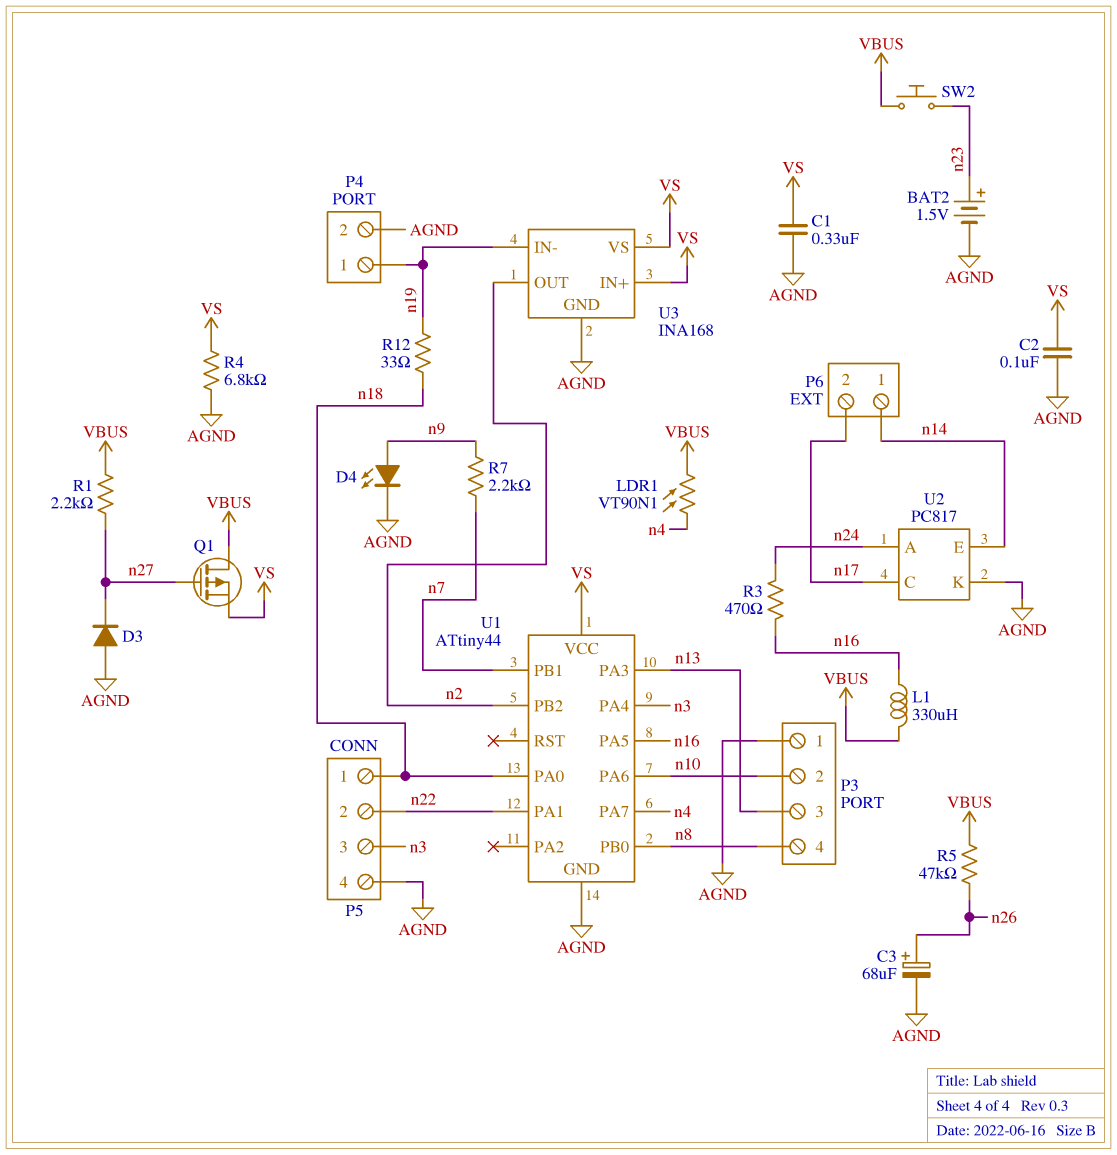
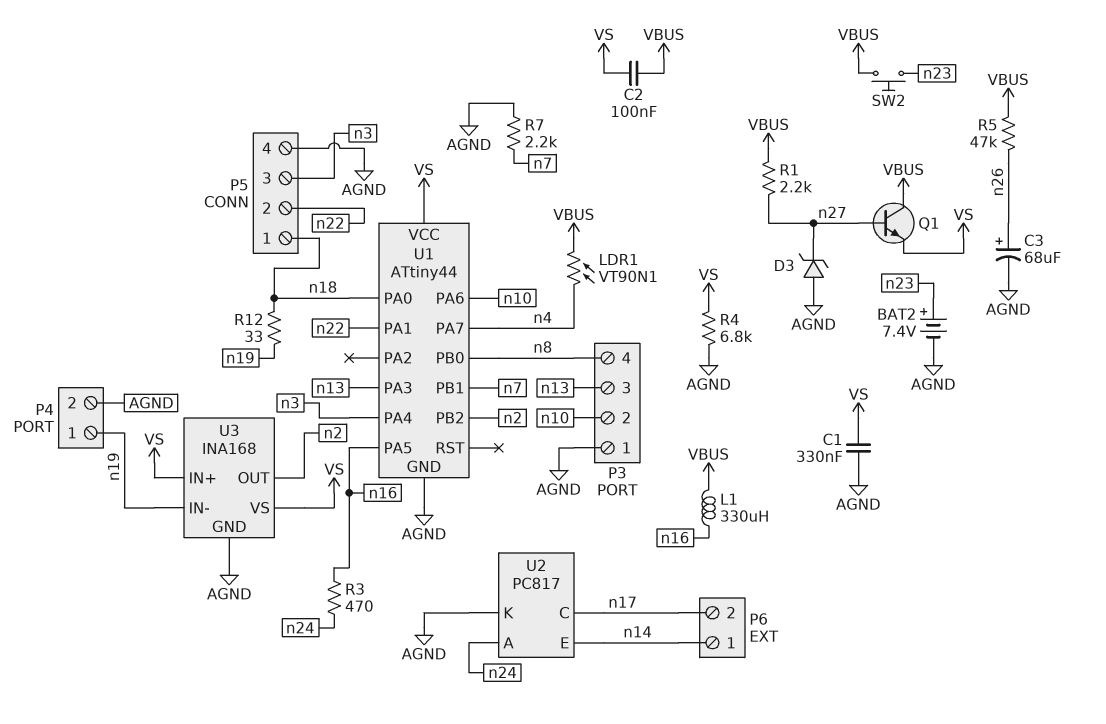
BAT2: 1.5V (plus n23, minus AGND) -> 7.4V (plus n23, minus AGND)
C2: 100nF (AGND, VS) -> 100nF (VBUS, VS)
D3: diode (A AGND, K n27) -> zener (A AGND, K n27)
D4: LED (A n9, K AGND) -> none
Q1: PMOS (G n27, D VBUS, S VS) -> NPN (B n27, C VBUS, E VS)
R7: 2.2k (n7, n9) -> 2.2k (AGND, n7)

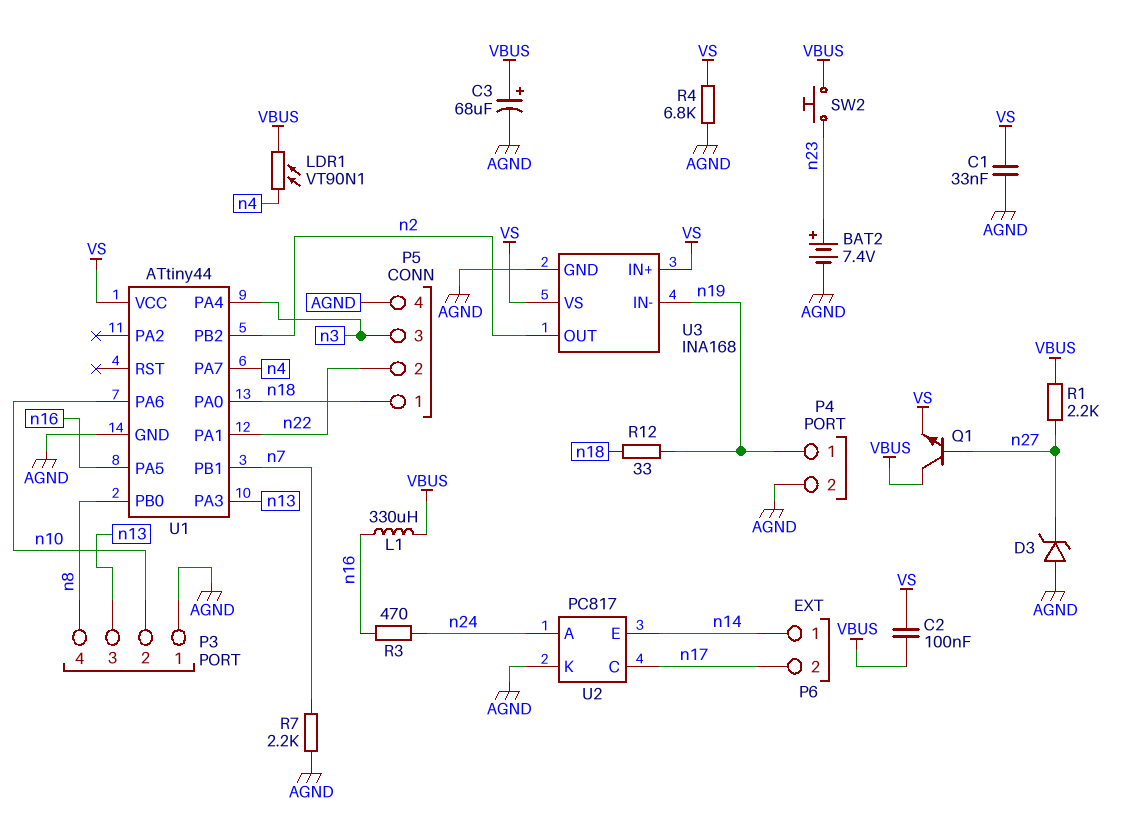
C1: 330nF (AGND, VS) -> 33nF (AGND, VS)
C3: 68uF (plus n26, minus AGND) -> 68uF (plus VBUS, minus AGND)
R5: 47k (VBUS, n26) -> none

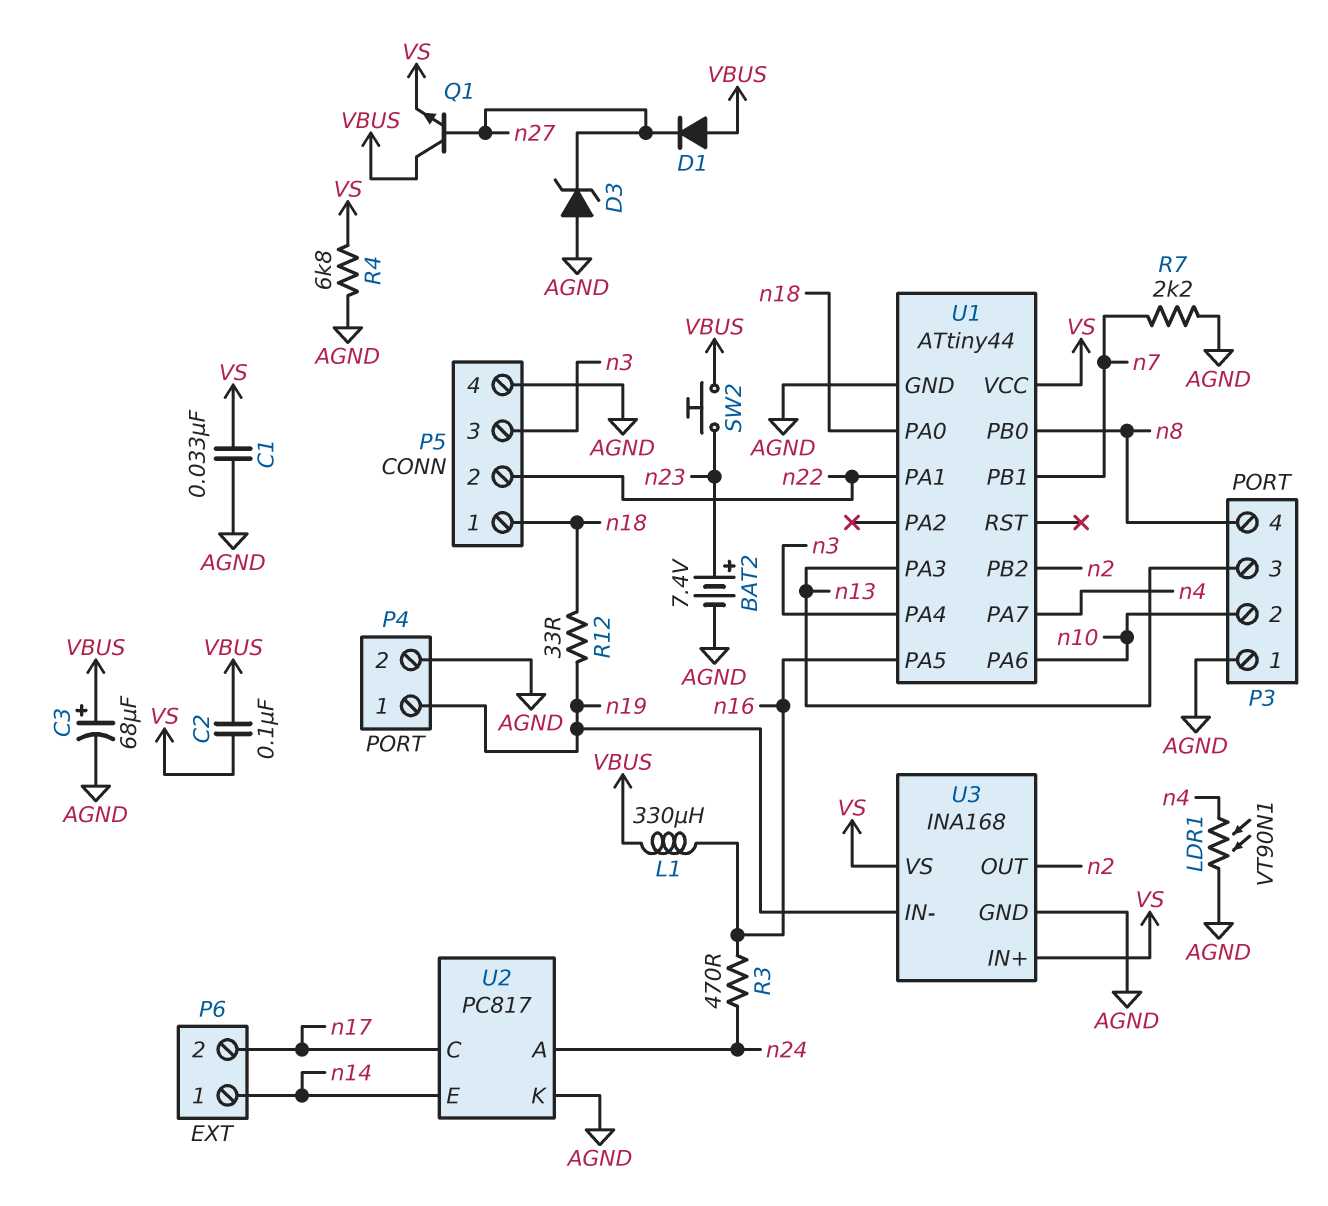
D1: none -> diode (A VBUS, K n27)
LDR1: VT90N1 (VBUS, n4) -> VT90N1 (AGND, n4)
R1: 2.2k (VBUS, n27) -> none

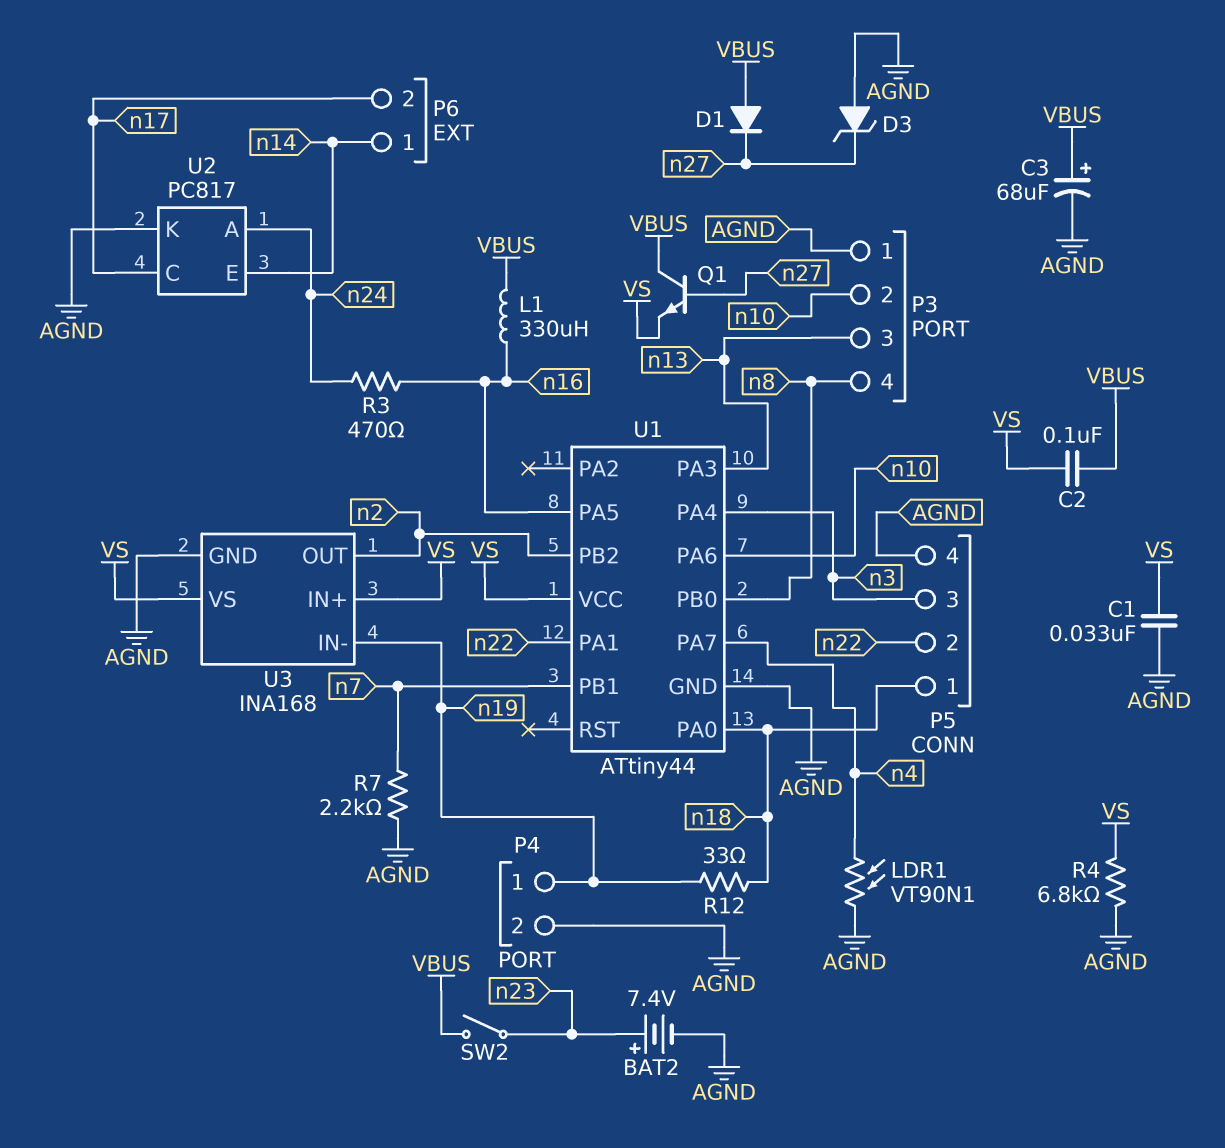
SW2: button (VBUS, n23) -> switch (VBUS, n23)

